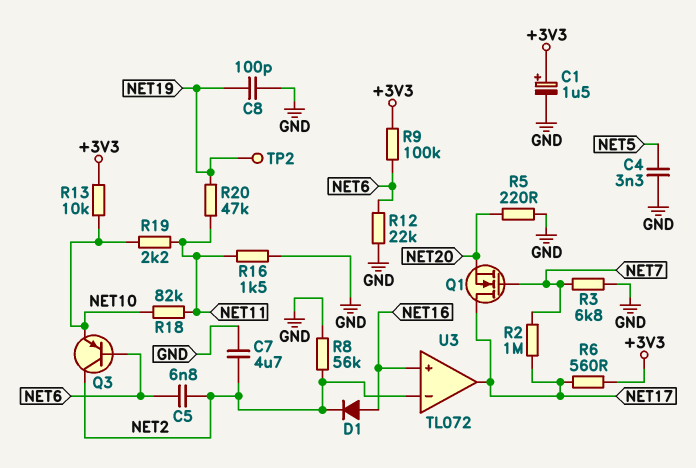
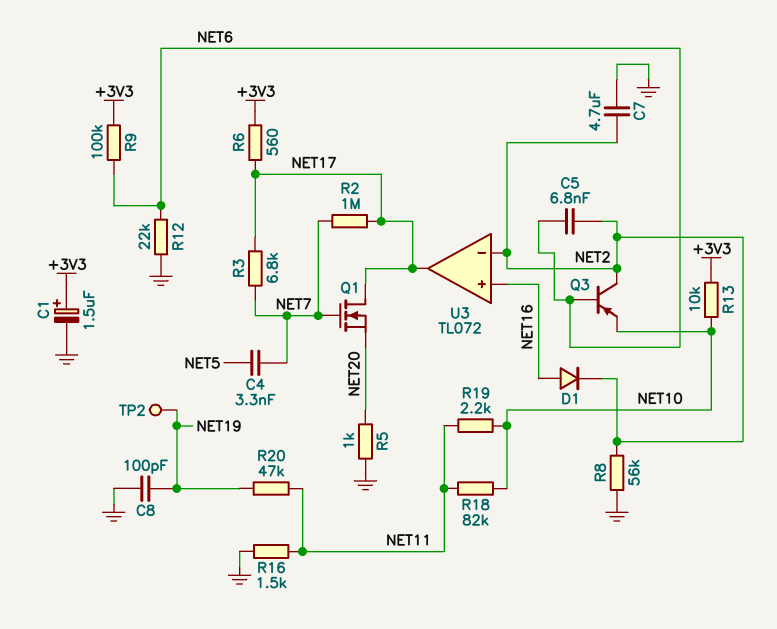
C4: 3.3nF (GND, NET5) -> 3.3nF (NET5, NET7)
R3: 6.8k (GND, NET7) -> 6.8k (NET7, NET17)
R5: 220 (GND, NET20) -> 1k (GND, NET20)

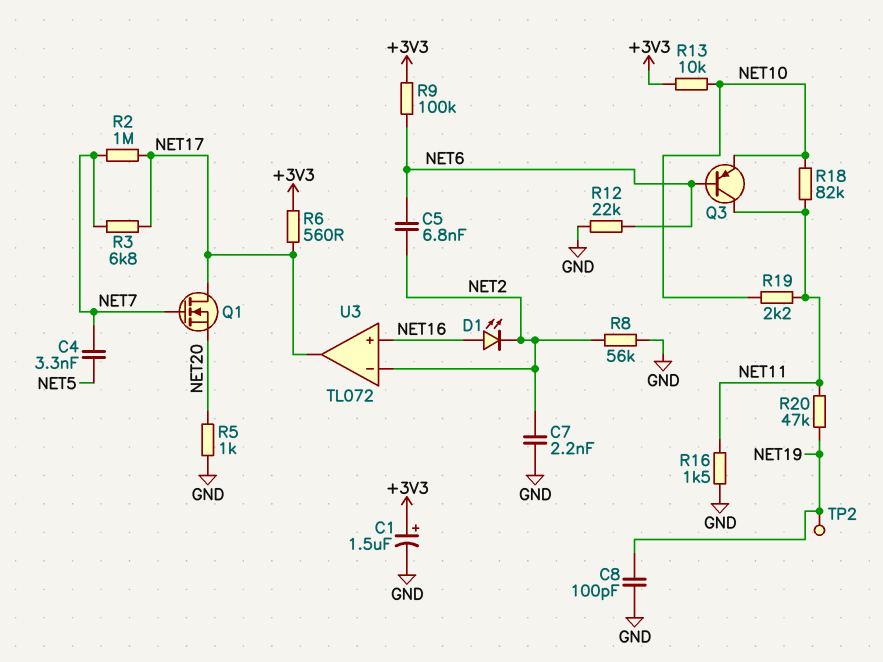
C7: 4.7uF (GND, NET2) -> 2.2nF (GND, NET2)
D1: diode (A NET16, K NET2) -> LED (A NET16, K NET2)
Q3: PNP (B NET6, C NET2, E NET10) -> PNP (B NET6, C NET11, E NET10)

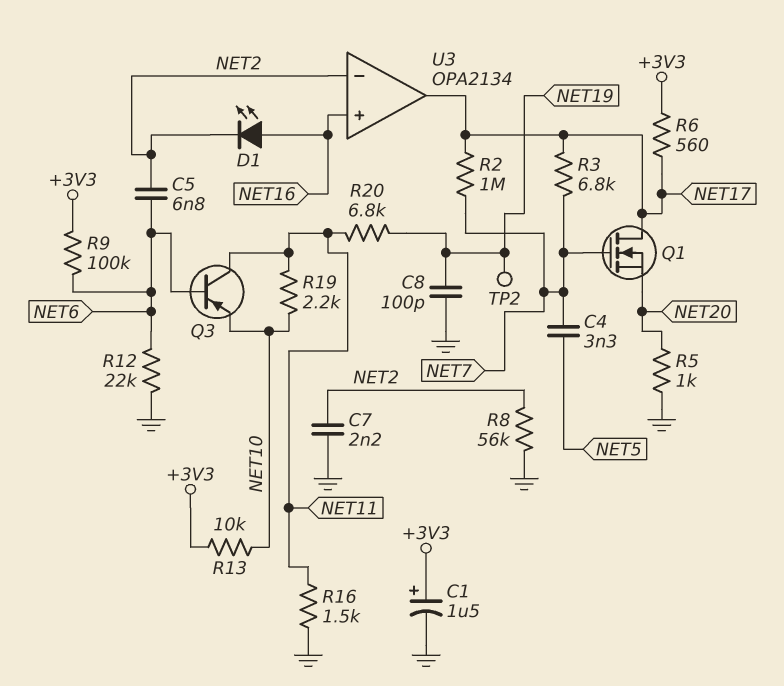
R18: 82k (NET10, NET11) -> none
R20: 47k (NET11, NET19) -> 6.8k (NET11, NET19)
U3: TL072 -> OPA2134

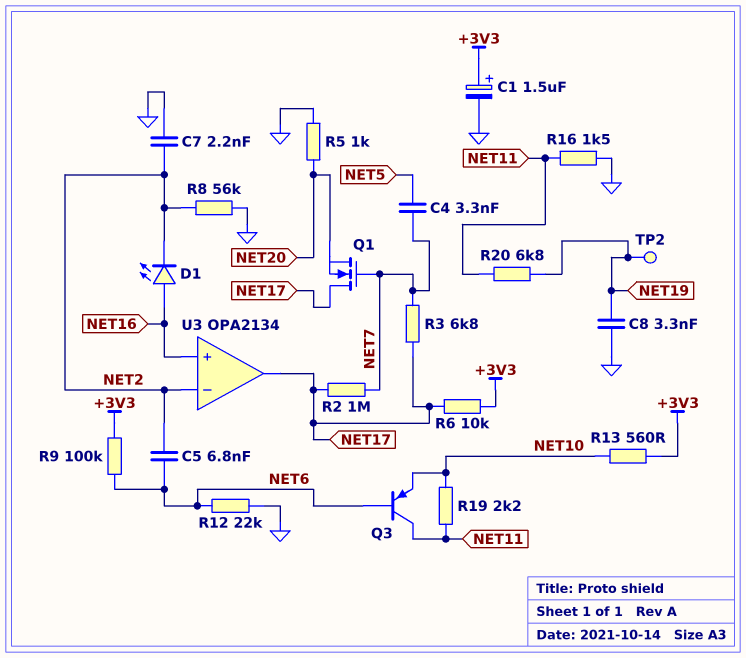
C8: 100pF (GND, NET19) -> 3.3nF (GND, NET19)
R6: 560 (+3V3, NET17) -> 10k (+3V3, NET17)
R13: 10k (+3V3, NET10) -> 560 (+3V3, NET10)

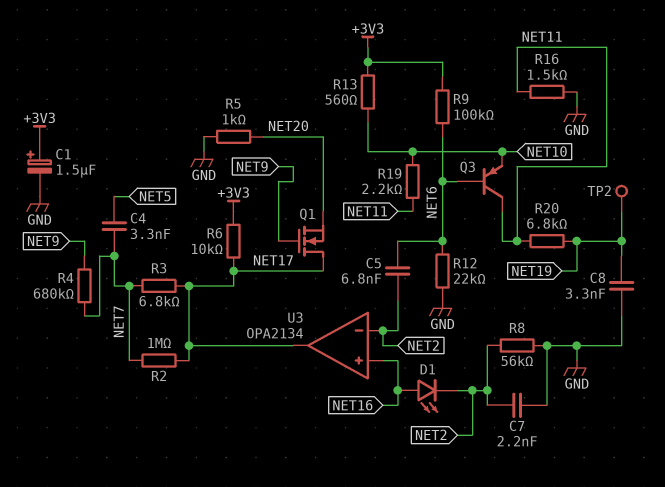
Q1: NMOS (G NET7, D NET17, S NET20) -> NMOS (G NET9, D NET17, S NET20)
R4: none -> 680k (NET7, NET9)

